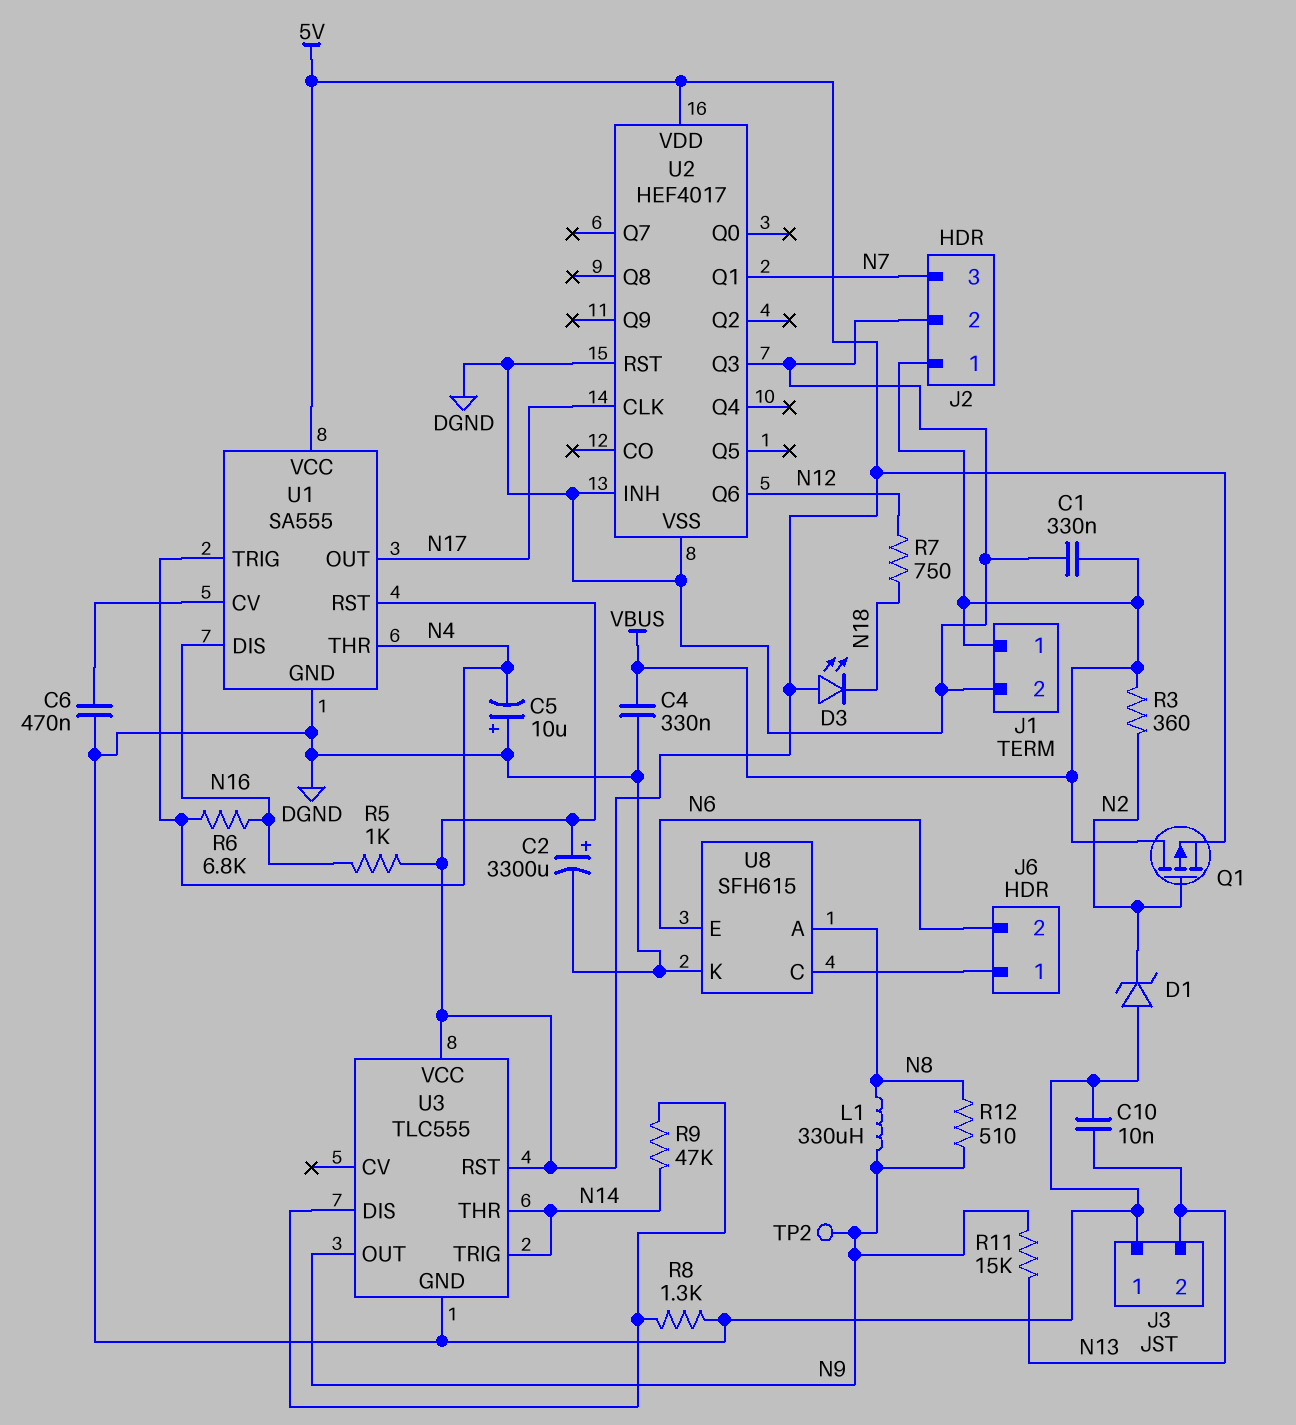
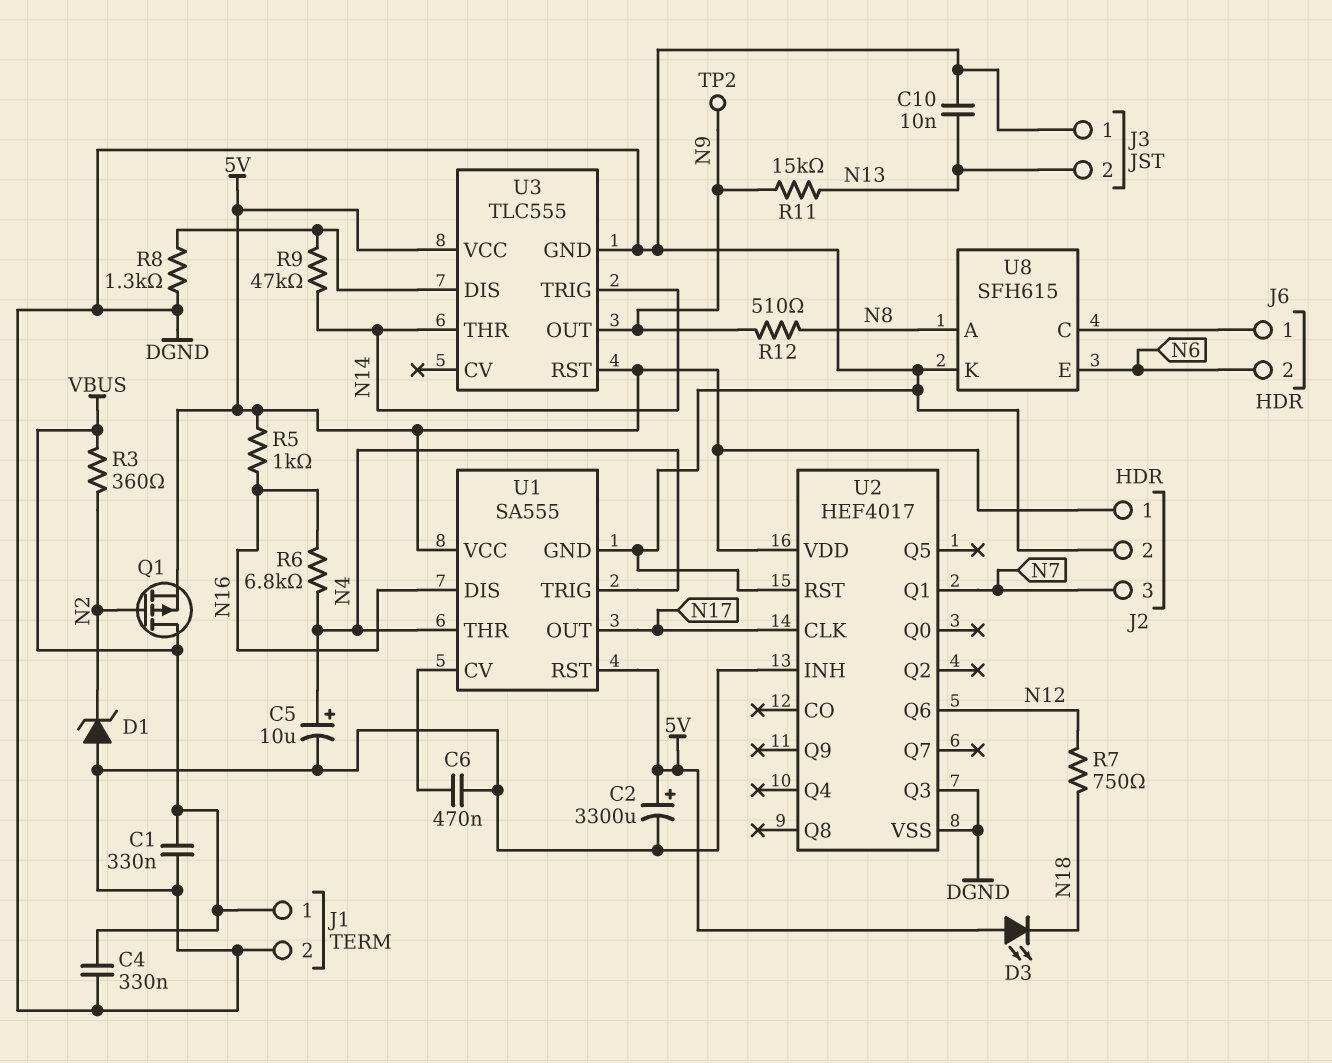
C5: 10uF (plus DGND, minus N4) -> 10uF (plus N4, minus DGND)
J2 pin 1: VBUS -> 5V
L1: 330uH (N8, N9) -> none

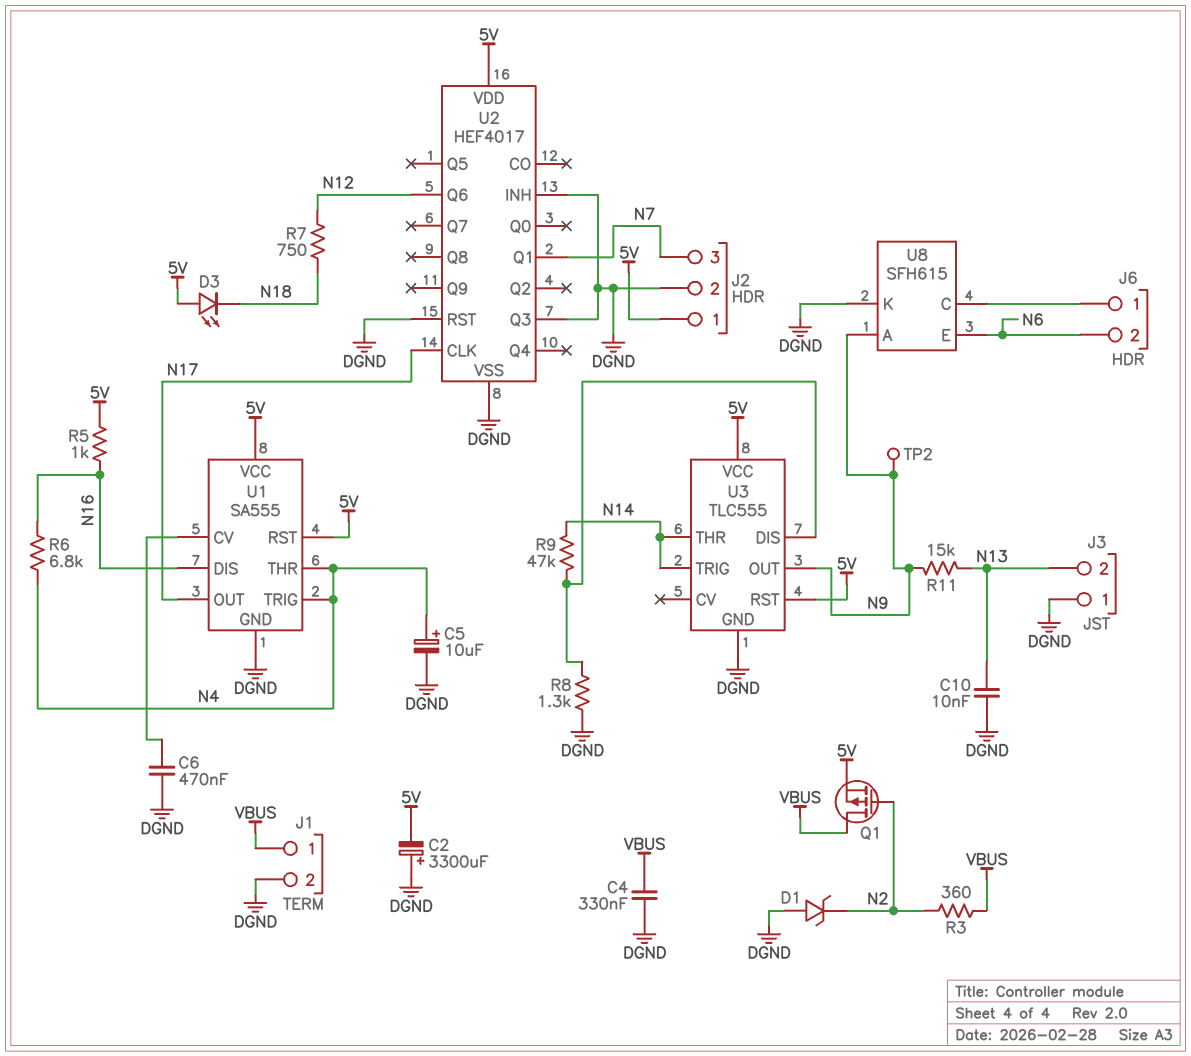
C1: 330nF (DGND, VBUS) -> none
C2: 3300uF (plus 5V, minus DGND) -> 3300uF (plus DGND, minus 5V)
R12: 510 (N8, N9) -> none
U8 pin A: N8 -> N9

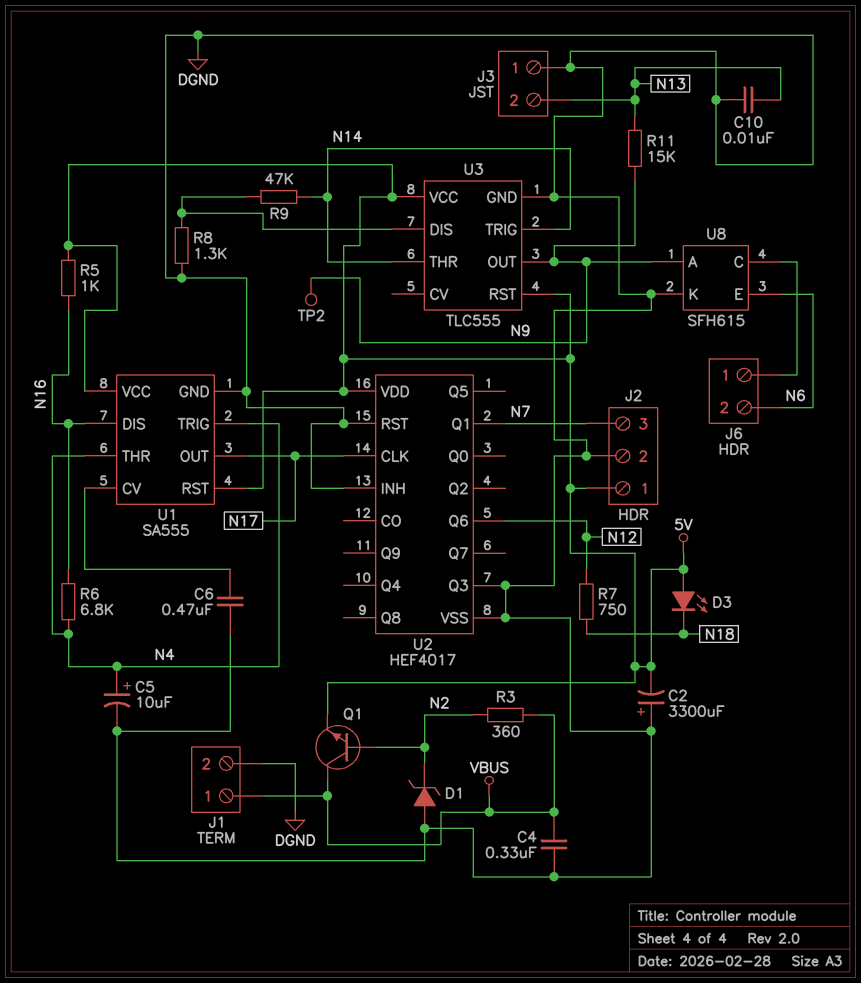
Q1: PMOS (G N2, D VBUS, S 5V) -> NPN (B N2, C VBUS, E 5V)

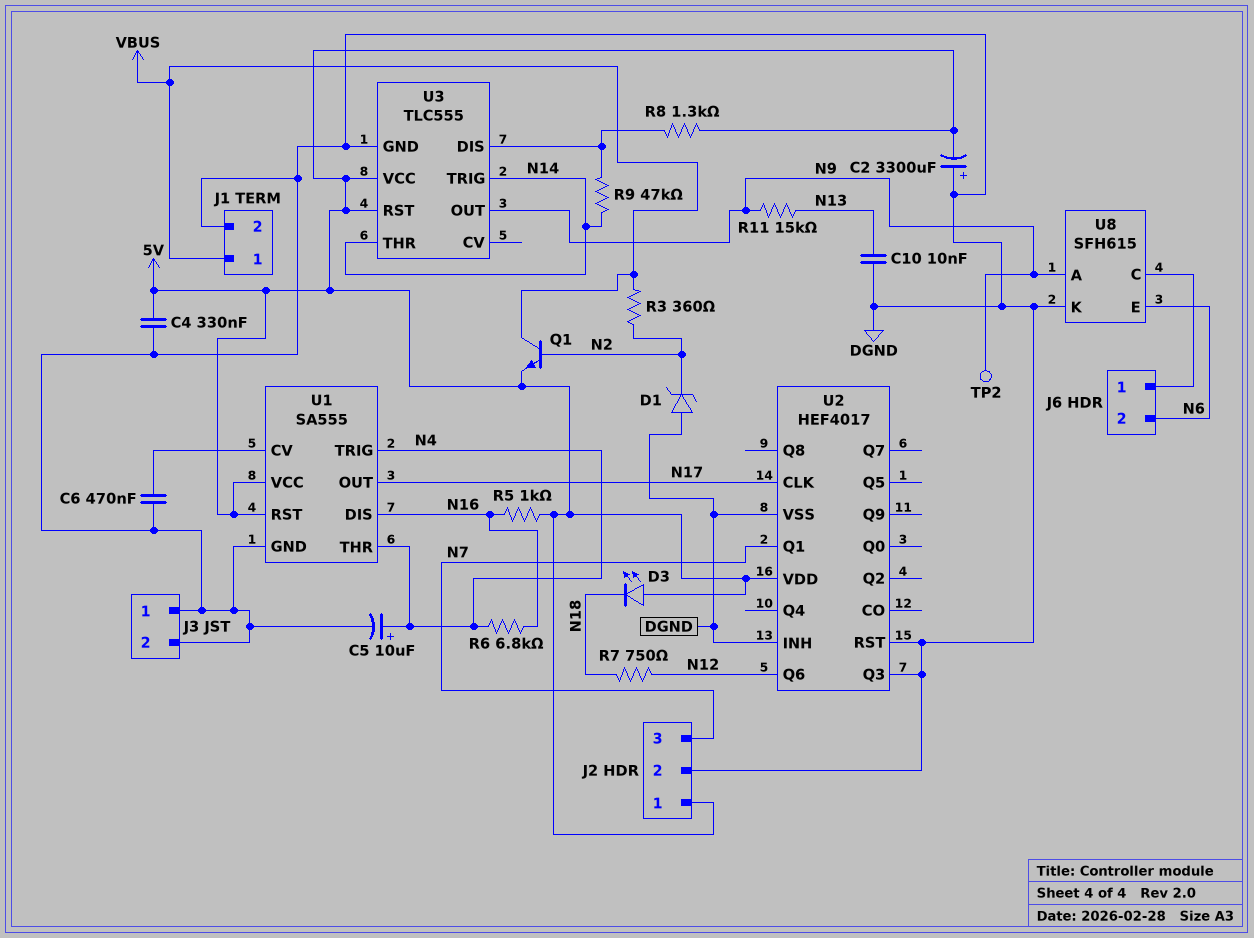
C4: 330nF (DGND, VBUS) -> 330nF (5V, DGND)
J3 pin 2: N13 -> DGND
R8: 1.3k (DGND, U3/DIS) -> 1.3k (5V, U3/DIS)

